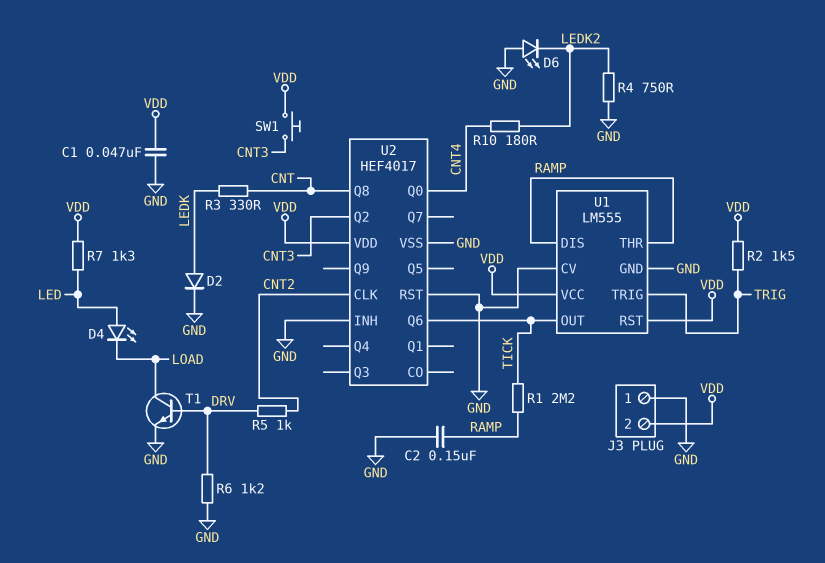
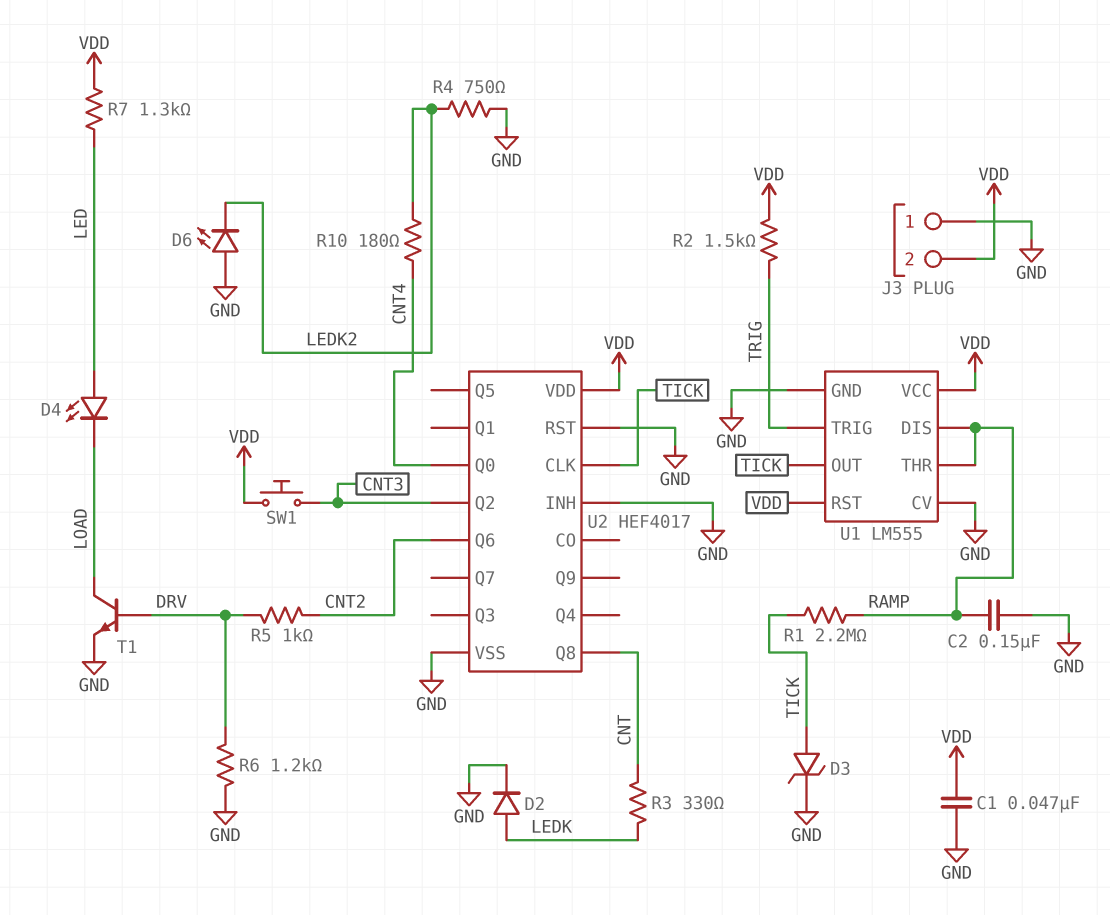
D3: none -> zener (A TICK, K GND)
U2 pin CLK: CNT2 -> TICK
U2 pin Q6: TICK -> CNT2

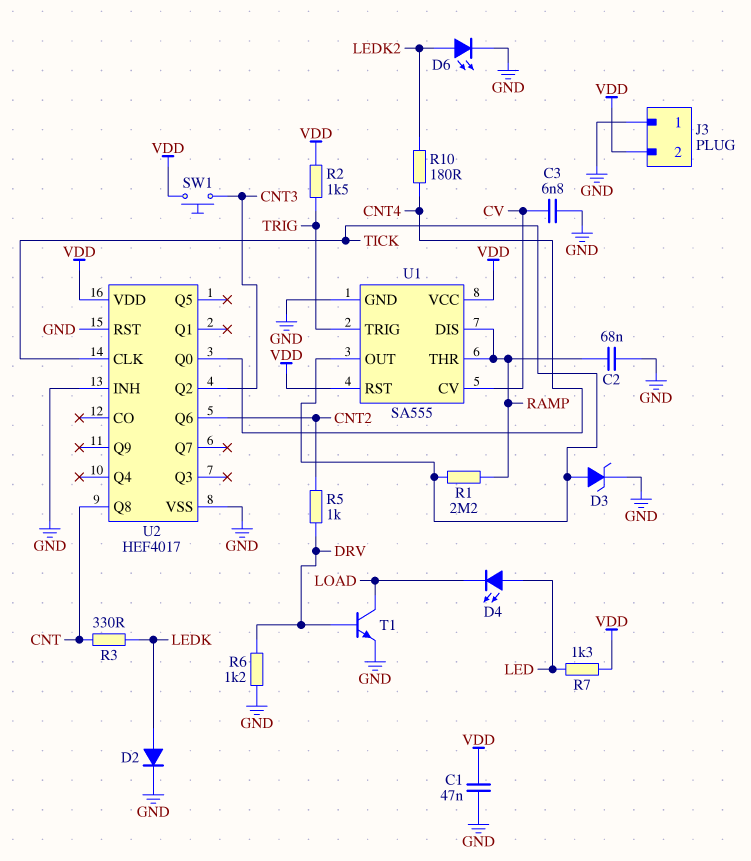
C2: 150nF (GND, RAMP) -> 68nF (GND, RAMP)
C3: none -> 6.8nF (CV, GND)
D6: LED (A GND, K LEDK2) -> LED (A LEDK2, K GND)
R4: 750 (GND, LEDK2) -> none
U1: LM555 -> SA555
U1 pin CV: GND -> CV

